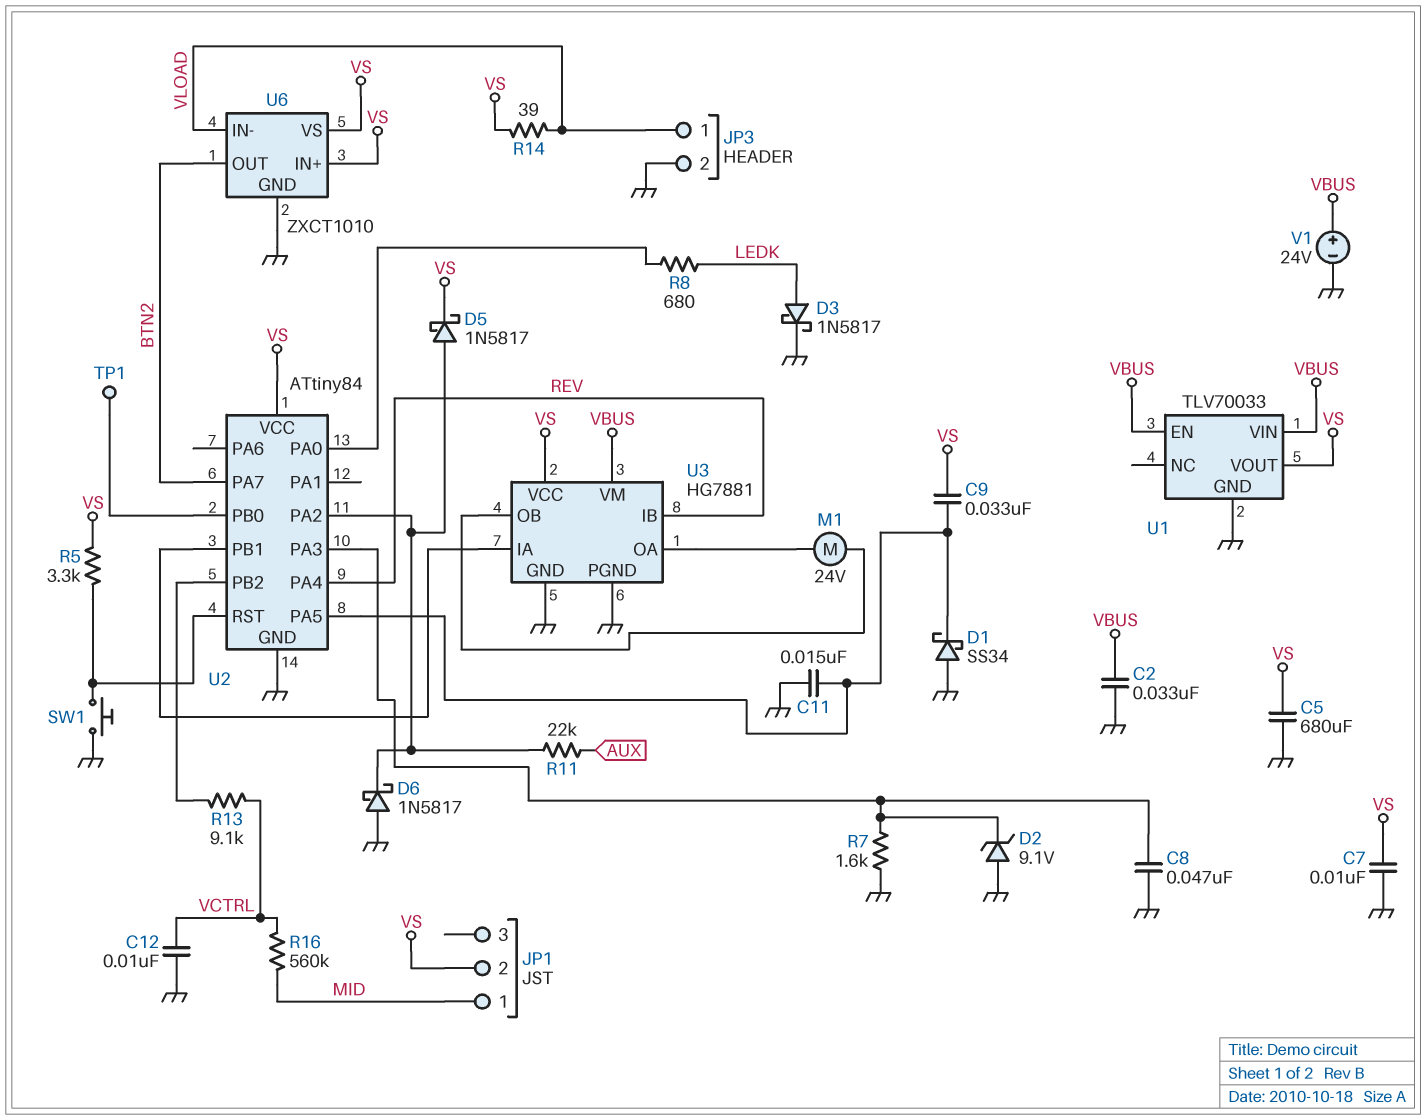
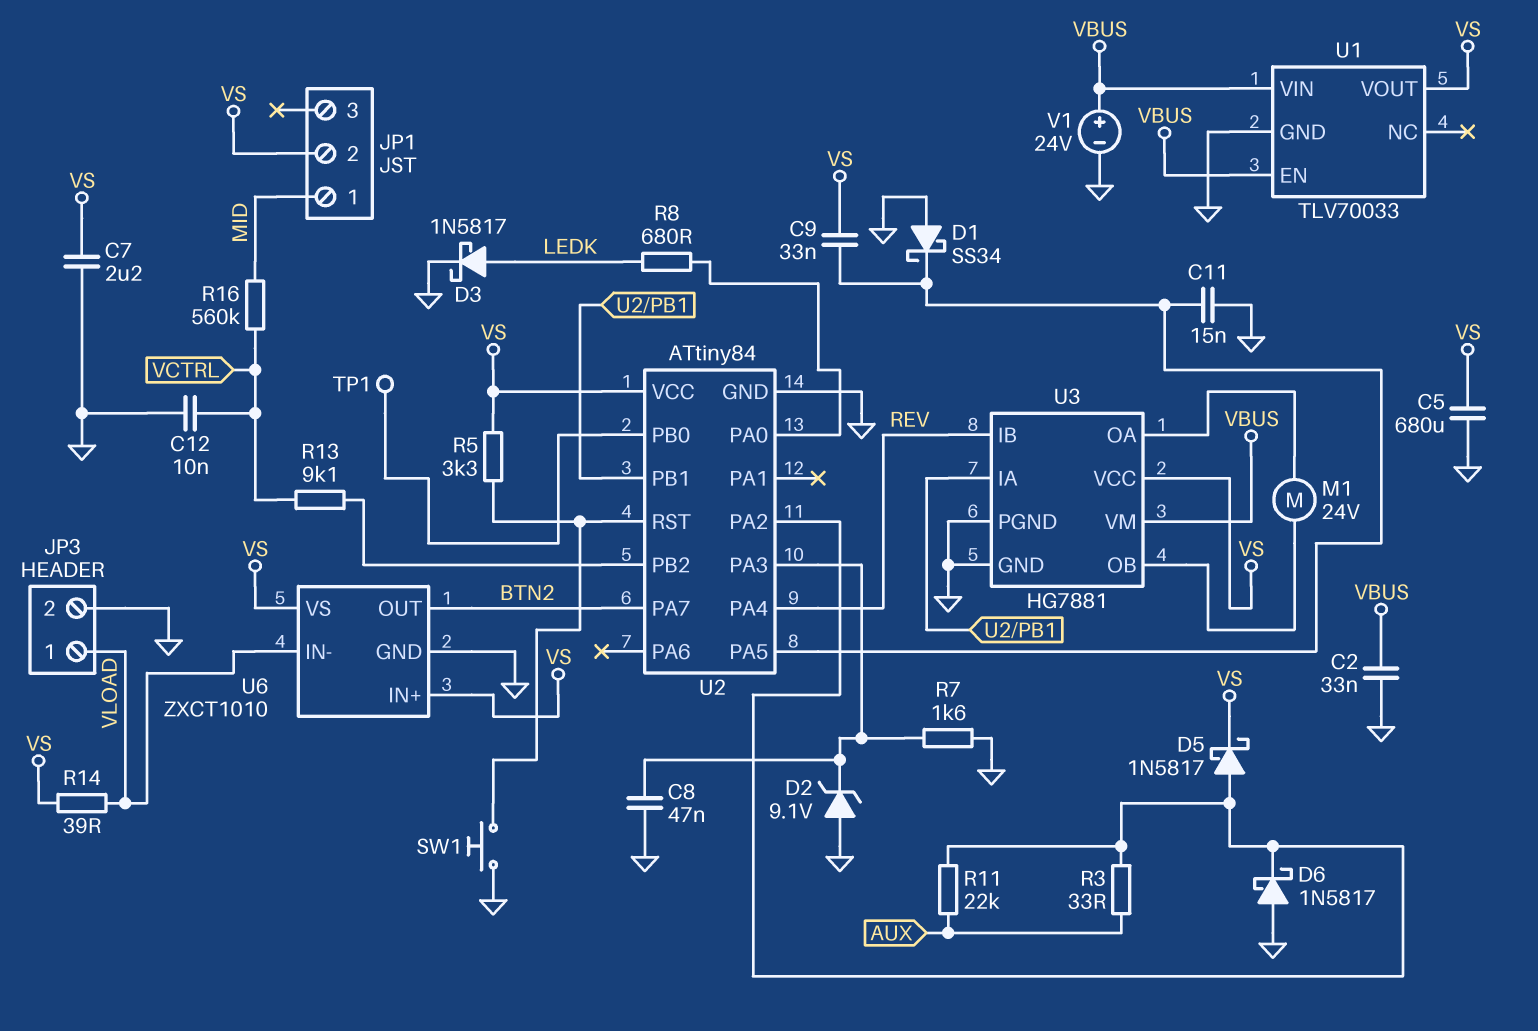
C7: 10nF (GND, VS) -> 2.2uF (GND, VS)
R3: none -> 33 (AUX, U2/PA2)

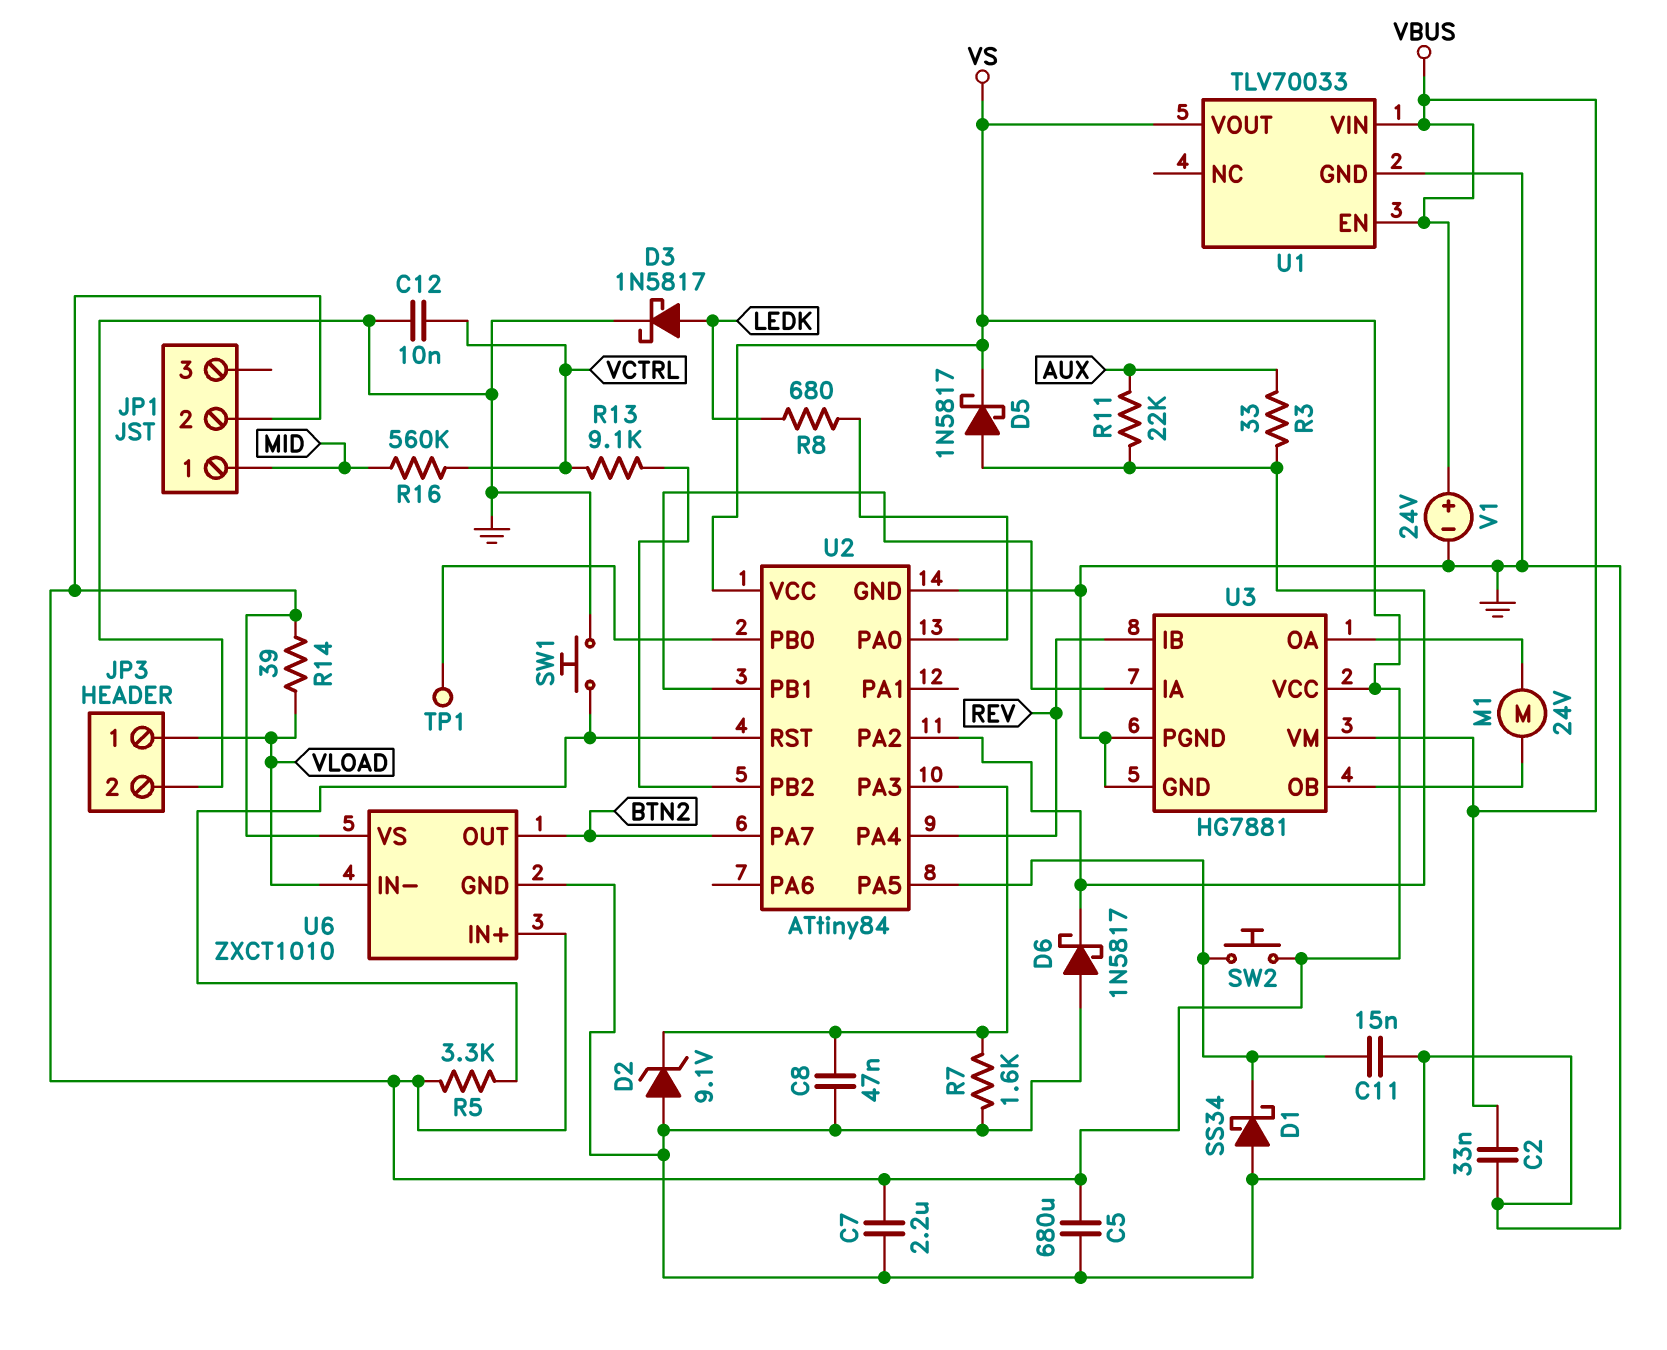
C9: 33nF (U2/PA5, VS) -> none
SW2: none -> button (U2/PA5, VS)

